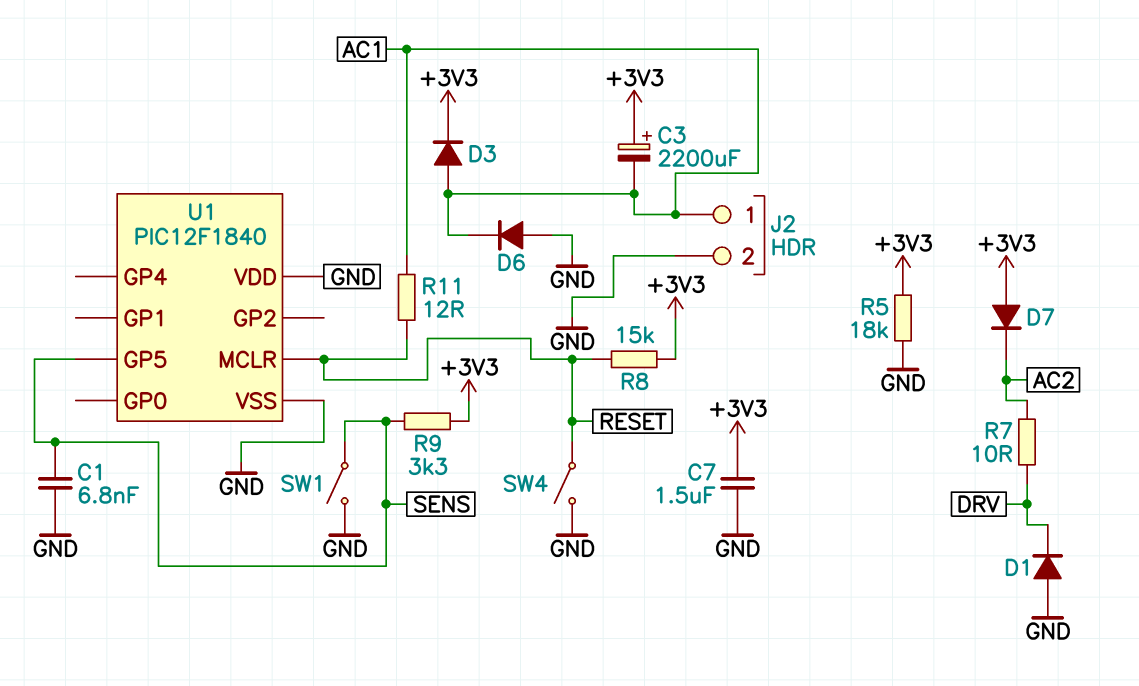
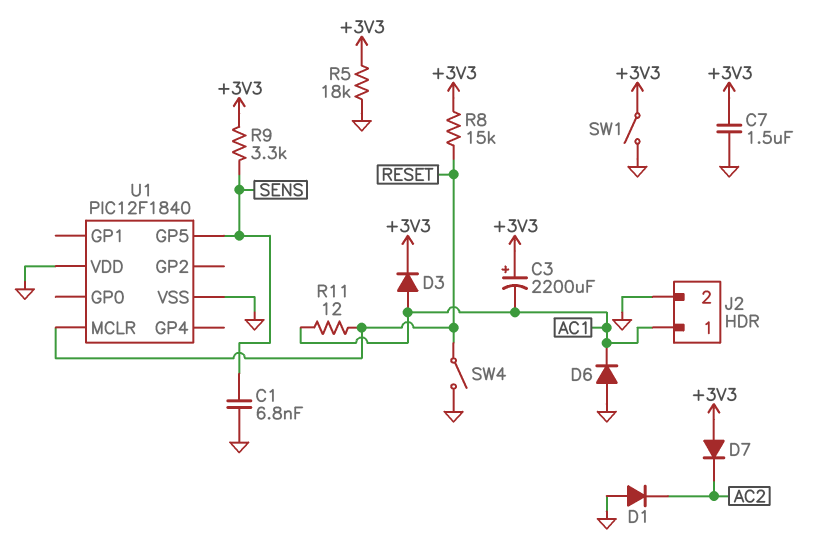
D1: diode (A GND, K DRV) -> diode (A GND, K AC2)
R7: 10 (AC2, DRV) -> none
SW1: switch (GND, SENS) -> switch (+3V3, GND)

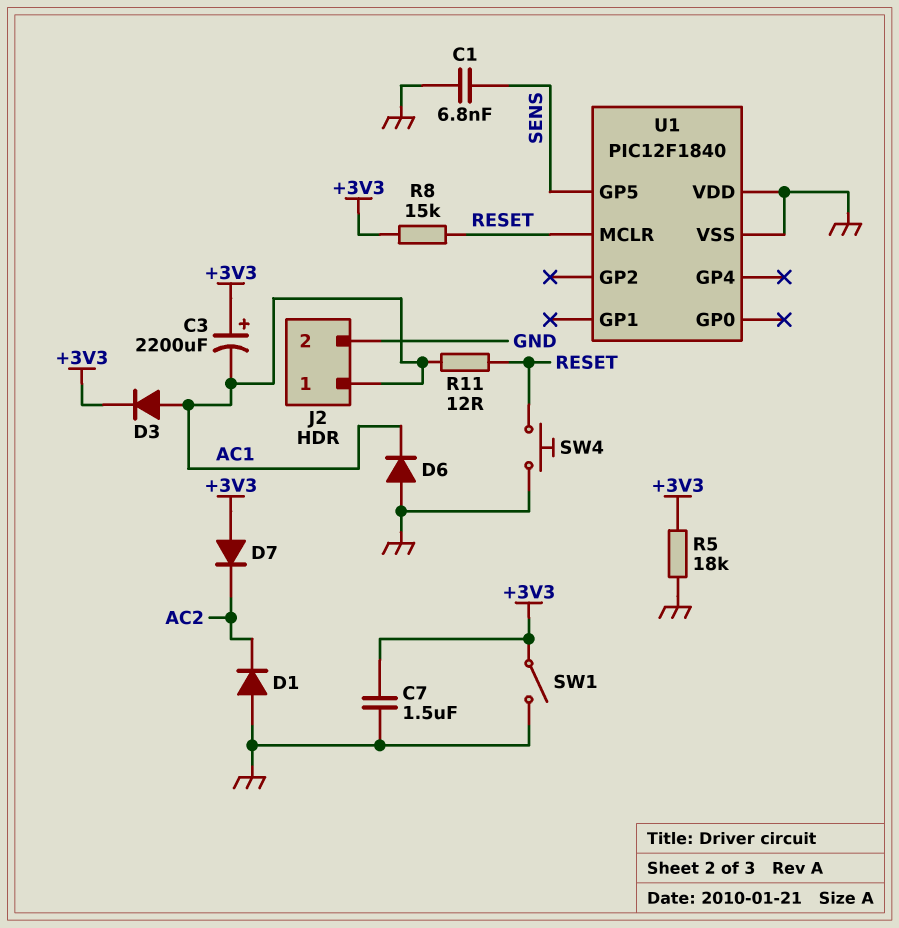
R9: 3.3k (+3V3, SENS) -> none
SW4: switch (GND, RESET) -> button (GND, RESET)

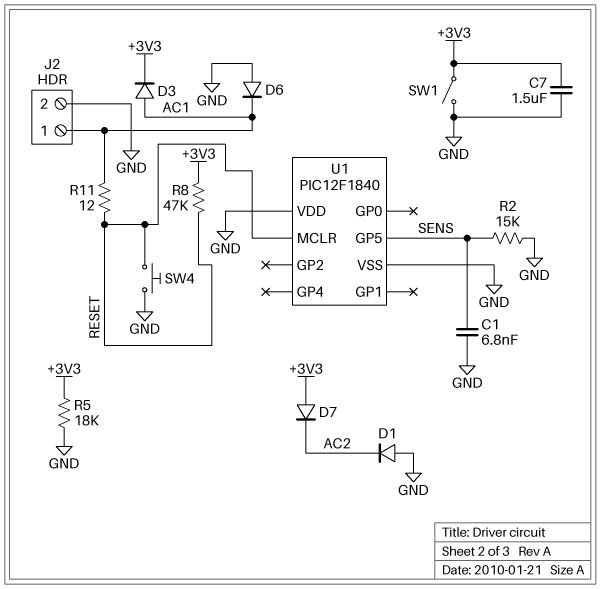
C3: 2200uF (plus +3V3, minus AC1) -> none
R2: none -> 15k (GND, SENS)
R8: 15k (+3V3, RESET) -> 47k (+3V3, RESET)

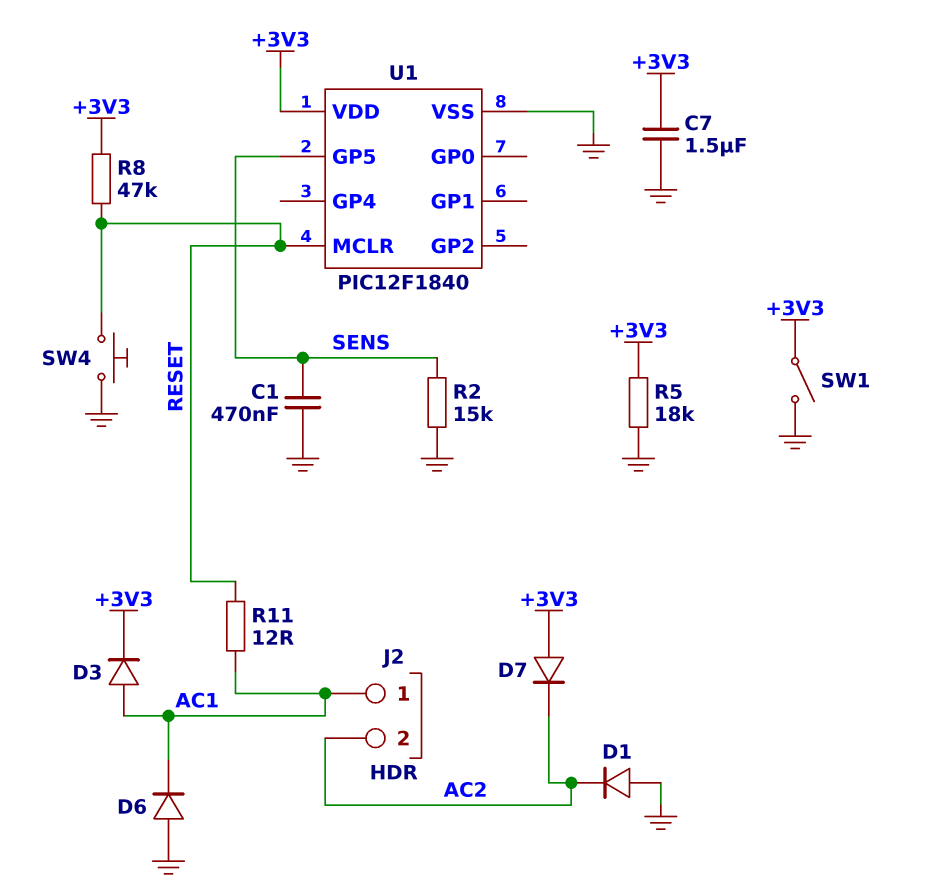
C1: 6.8nF (GND, SENS) -> 470nF (GND, SENS)
J2 pin 2: GND -> AC2
U1 pin VDD: GND -> +3V3

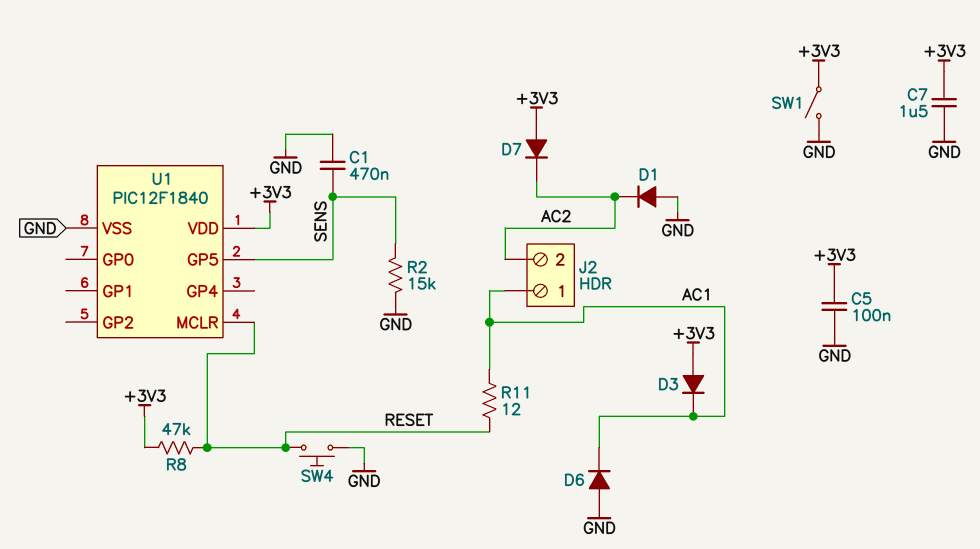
C5: none -> 100nF (+3V3, GND)
D3: diode (A AC1, K +3V3) -> diode (A +3V3, K AC1)
R5: 18k (+3V3, GND) -> none

